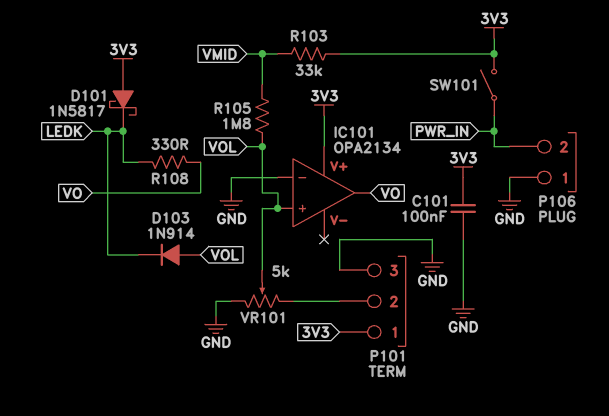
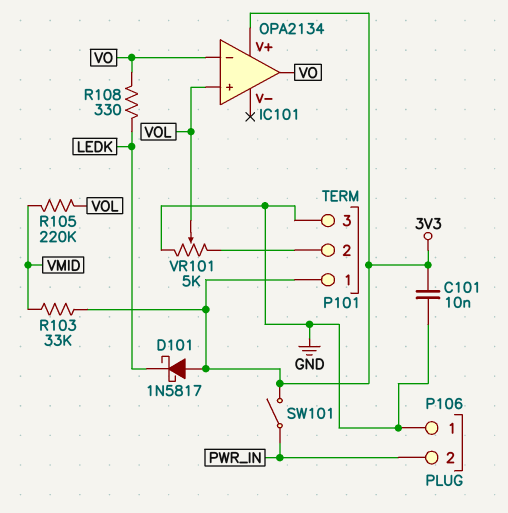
C101: 100nF (3V3, GND) -> 10nF (3V3, GND)
D103: diode 1N914 (A VOL, K LEDK) -> none
IC101 pin in-: GND -> VO
R105: 1.8M (VMID, VOL) -> 220k (VMID, VOL)

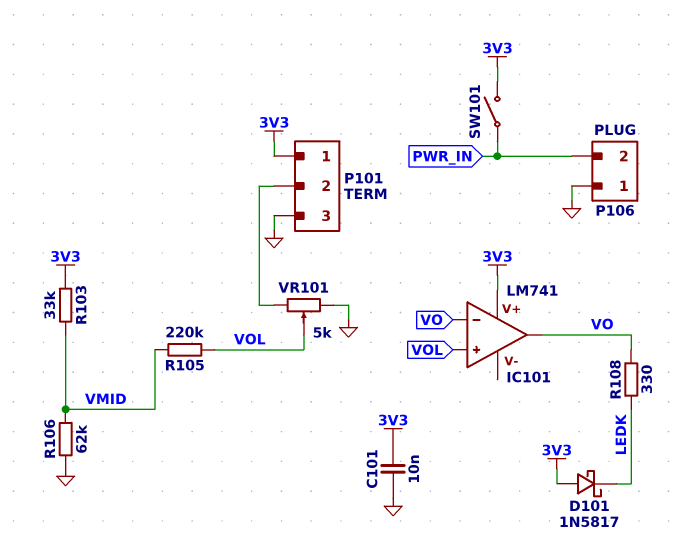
IC101: OPA2134 -> LM741
R106: none -> 62k (GND, VMID)

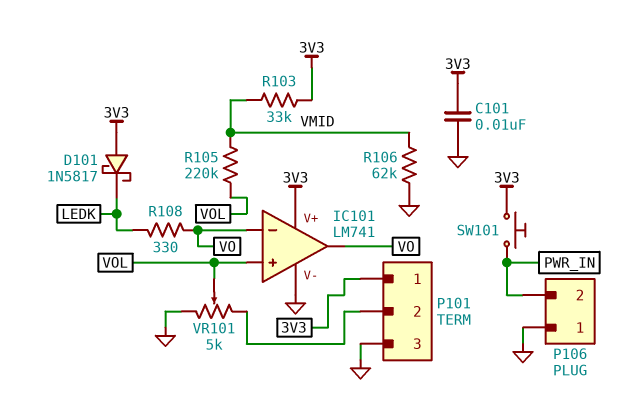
IC101 pin V-: none -> GND
SW101: switch (3V3, PWR_IN) -> button (3V3, PWR_IN)

